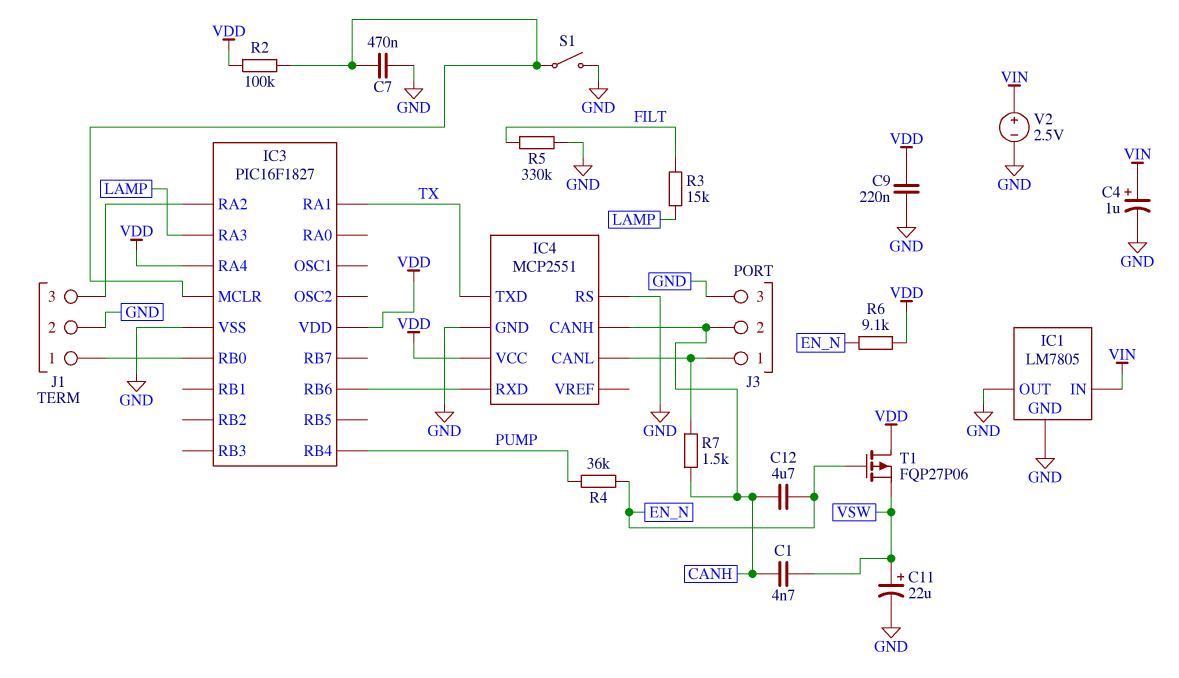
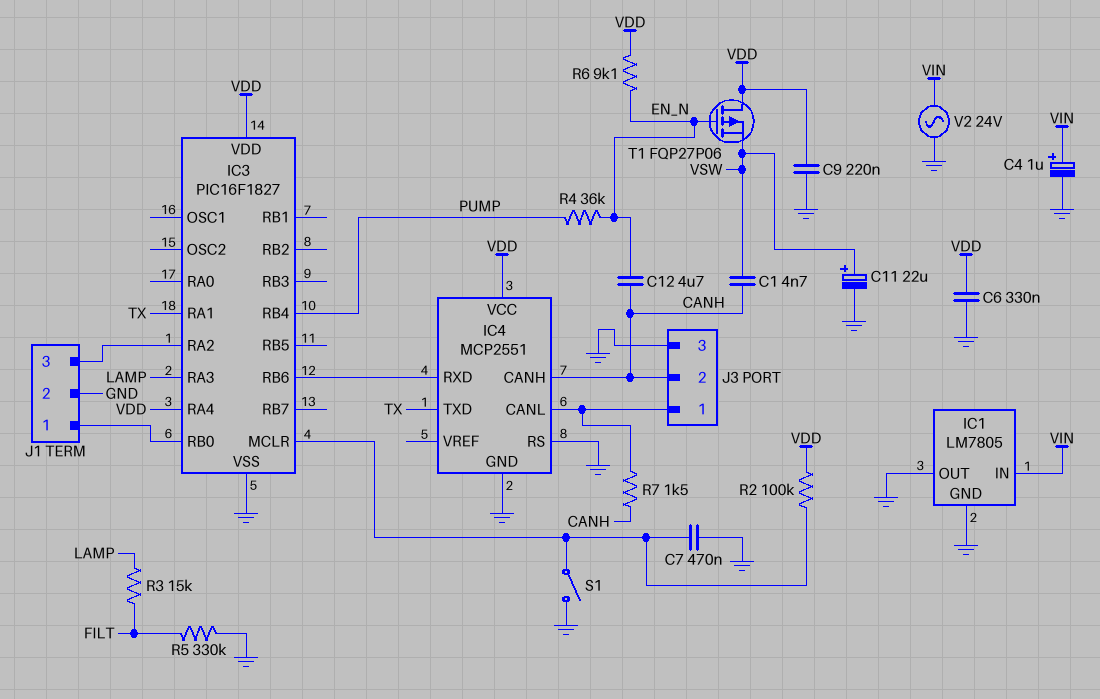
C6: none -> 330nF (GND, VDD)
V2: 2.5V (plus VIN, minus GND) -> AC 24V (GND, VIN)

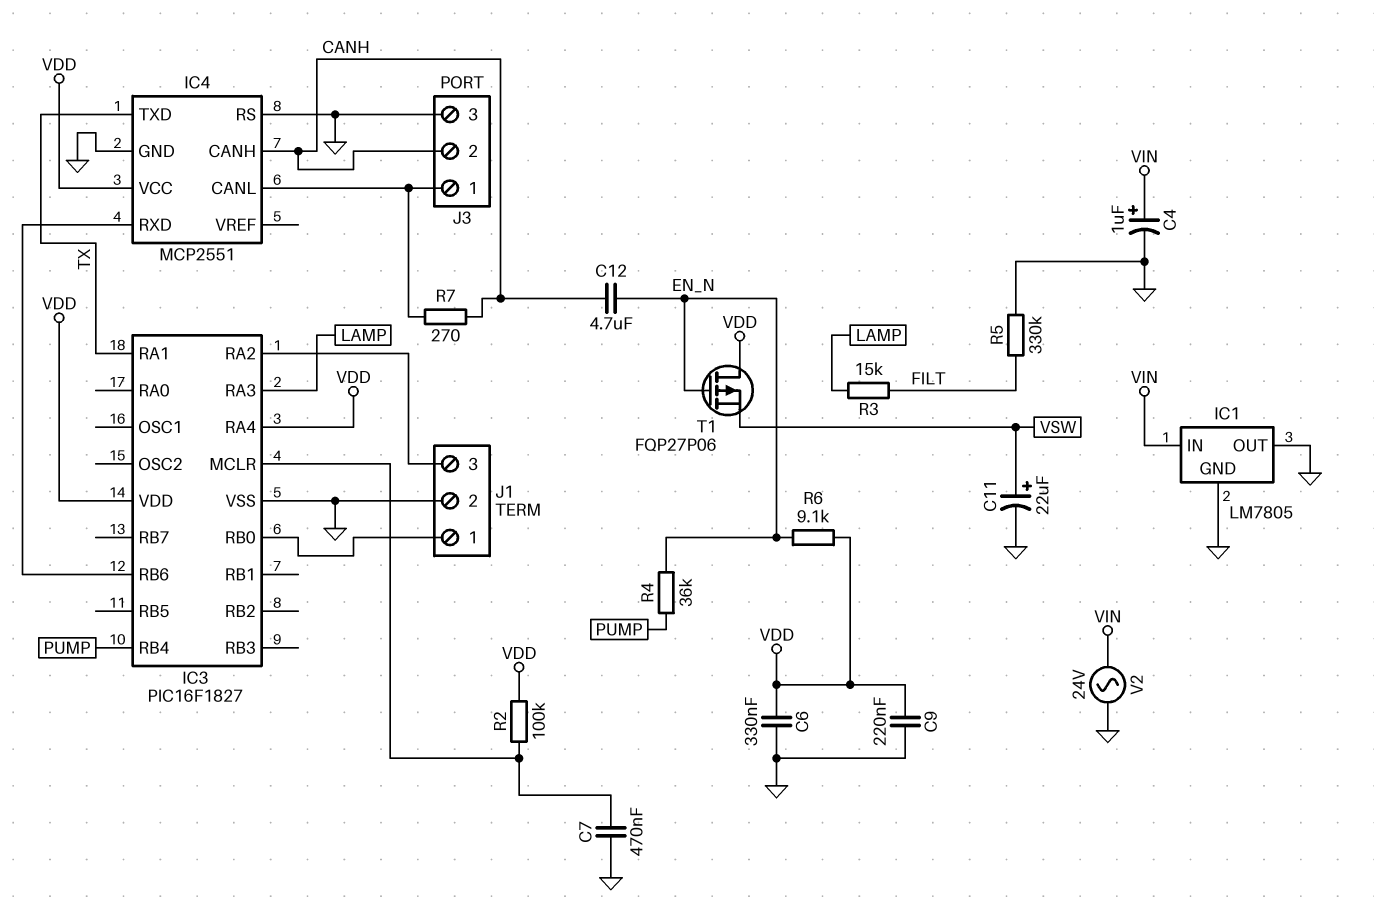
C1: 4.7nF (CANH, VSW) -> none
R7: 1.5k (CANH, IC4/CANL) -> 270 (CANH, IC4/CANL)
S1: switch (GND, IC3/MCLR) -> none

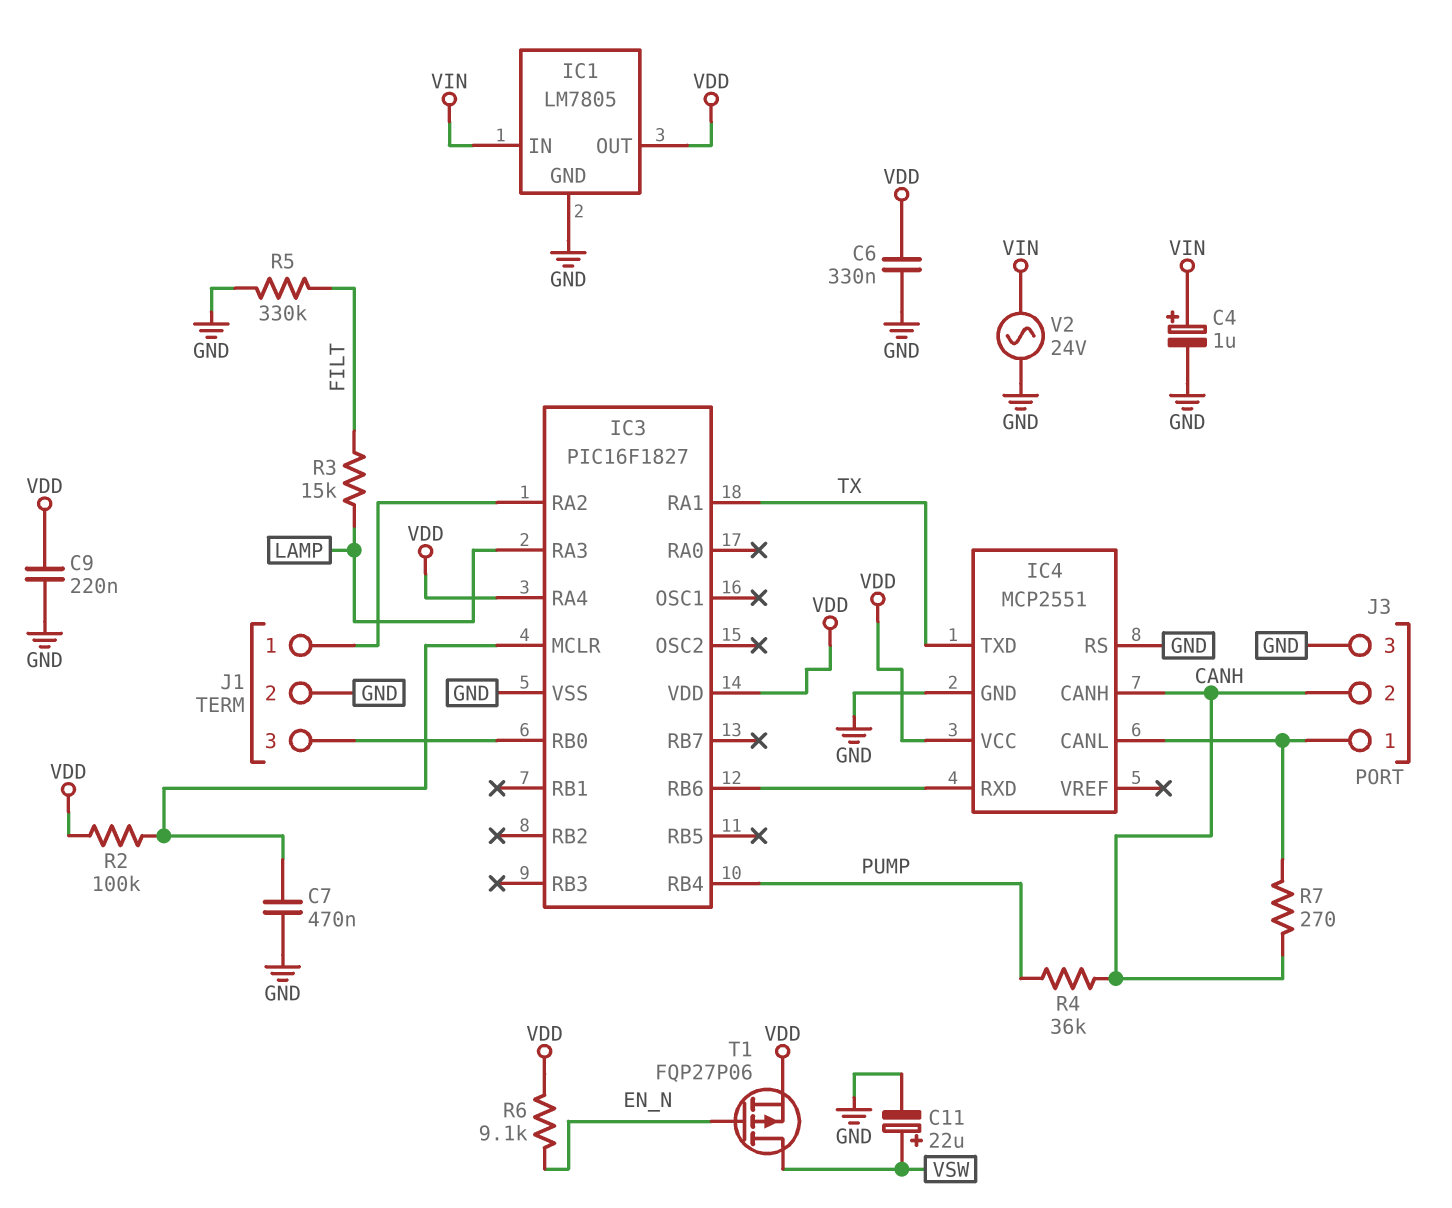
C12: 4.7uF (CANH, EN_N) -> none
IC1 pin OUT: GND -> VDD
J1 pin 1: IC3/RB0 -> IC3/RA2
J1 pin 3: IC3/RA2 -> IC3/RB0
R4: 36k (EN_N, PUMP) -> 36k (CANH, PUMP)
T1: PMOS FQP27P06 (G EN_N, D VDD, S VSW) -> PMOS FQP27P06 (G EN_N, D VSW, S VDD)

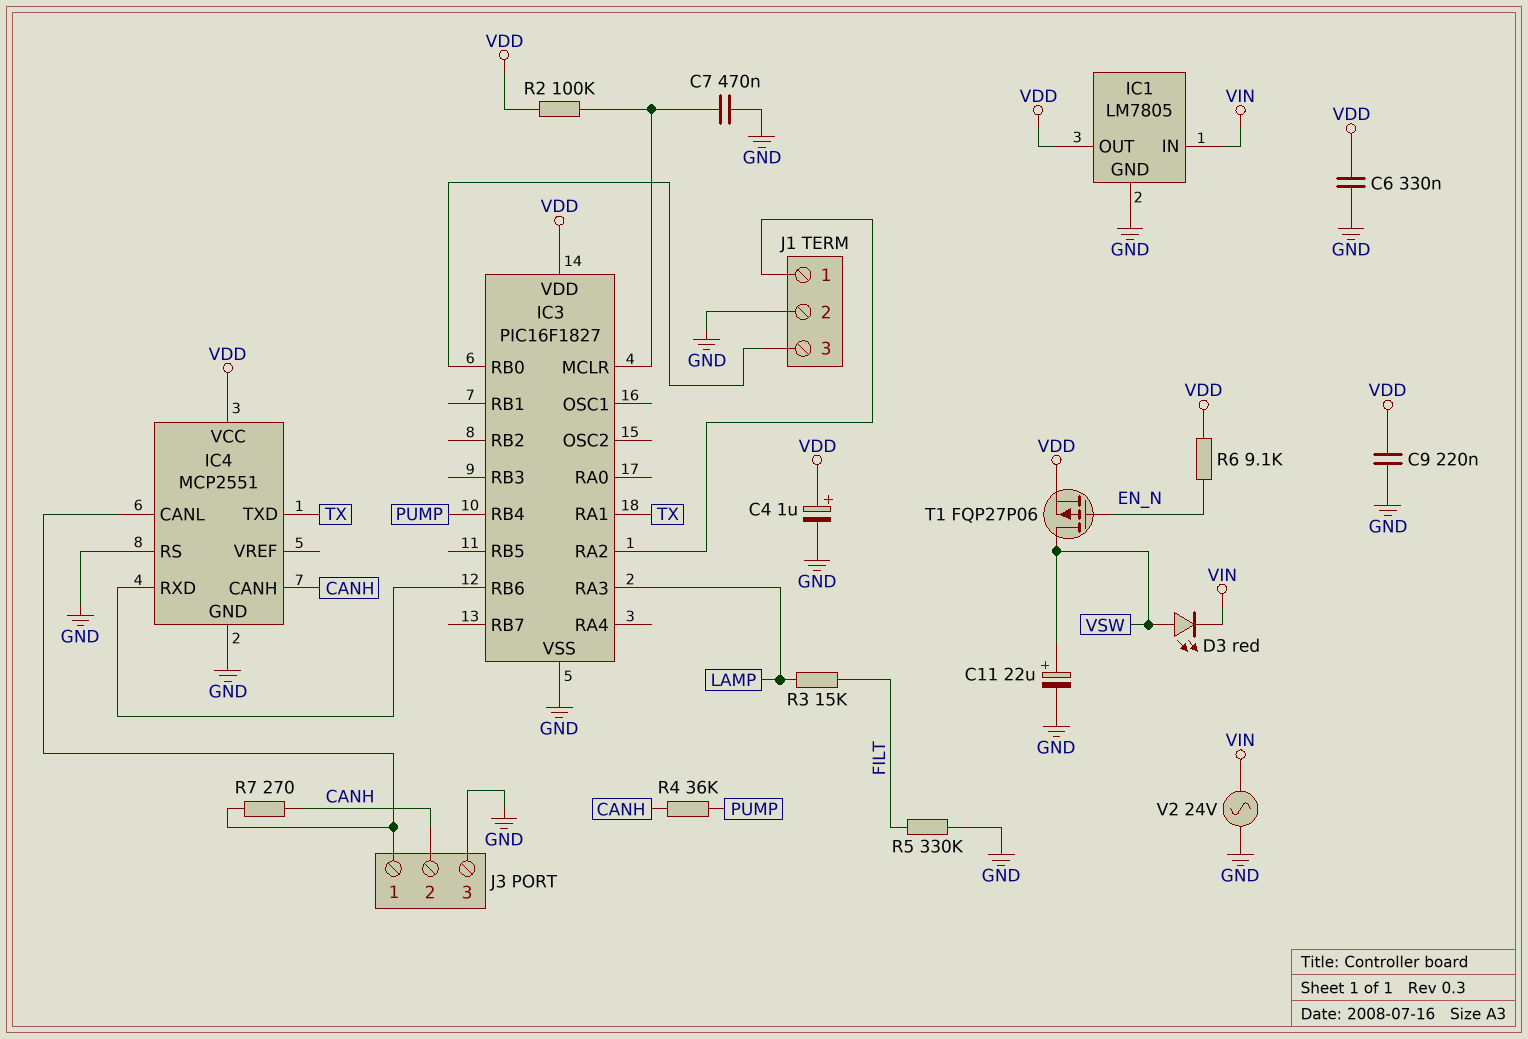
C4: 1uF (plus VIN, minus GND) -> 1uF (plus VDD, minus GND)
D3: none -> LED red (A VSW, K VIN)
IC3 pin RA4: VDD -> none

